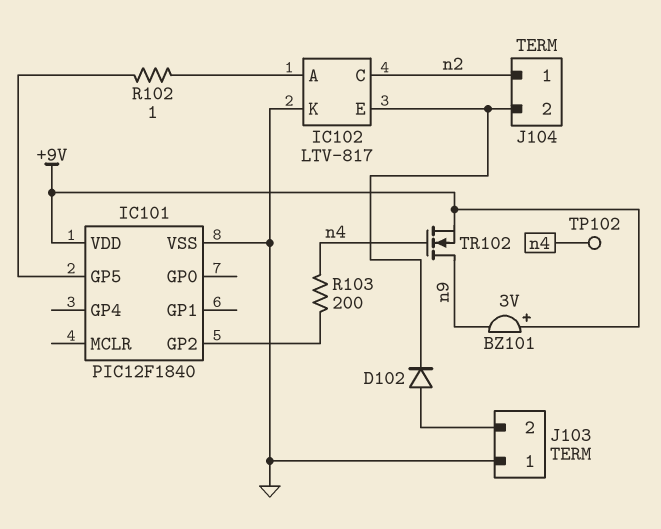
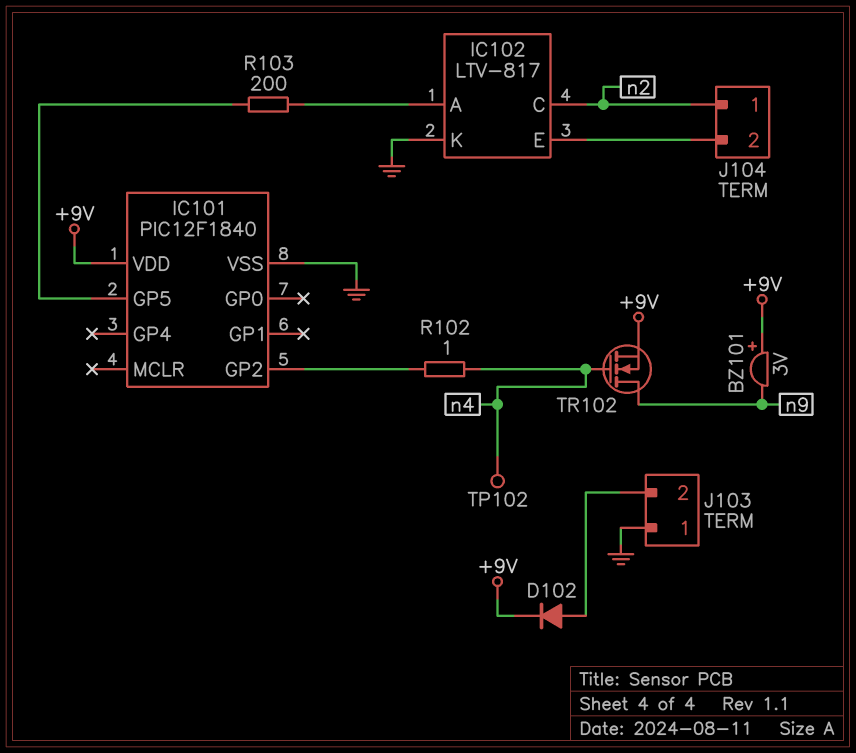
D102: diode (A J103/2, K IC102/E) -> diode (A J103/2, K +9V)
R102: 1 (IC101/GP5, IC102/A) -> 1 (IC101/GP2, n4)
R103: 200 (IC101/GP2, n4) -> 200 (IC101/GP5, IC102/A)

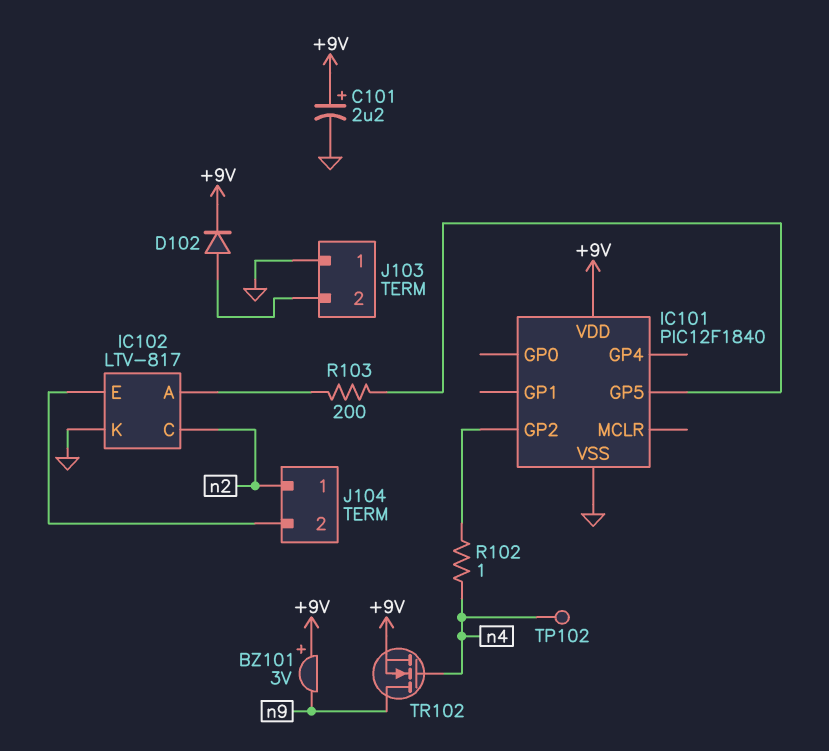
C101: none -> 2.2uF (plus +9V, minus GND)

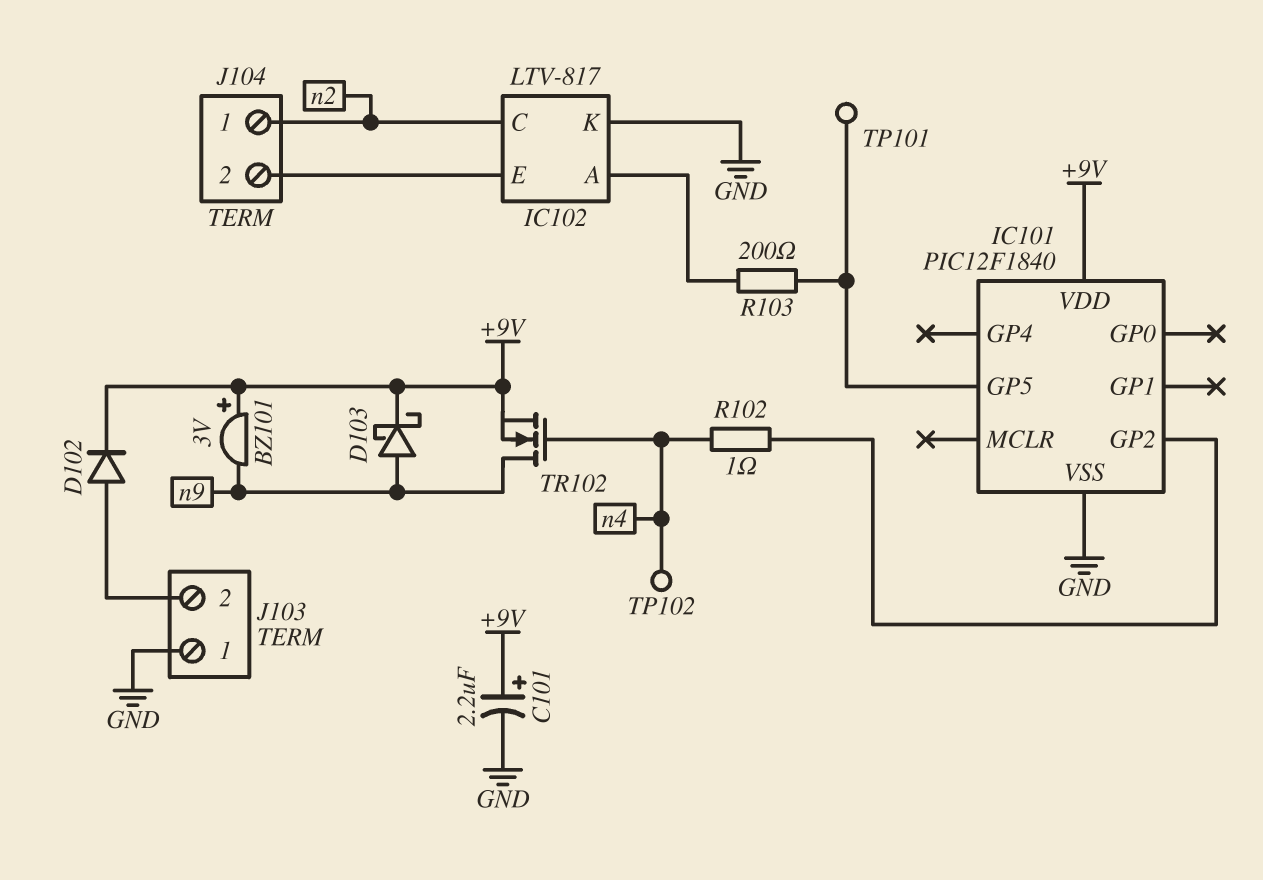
D103: none -> schottky (A n9, K +9V)
TP101: none -> test point (IC101/GP5)

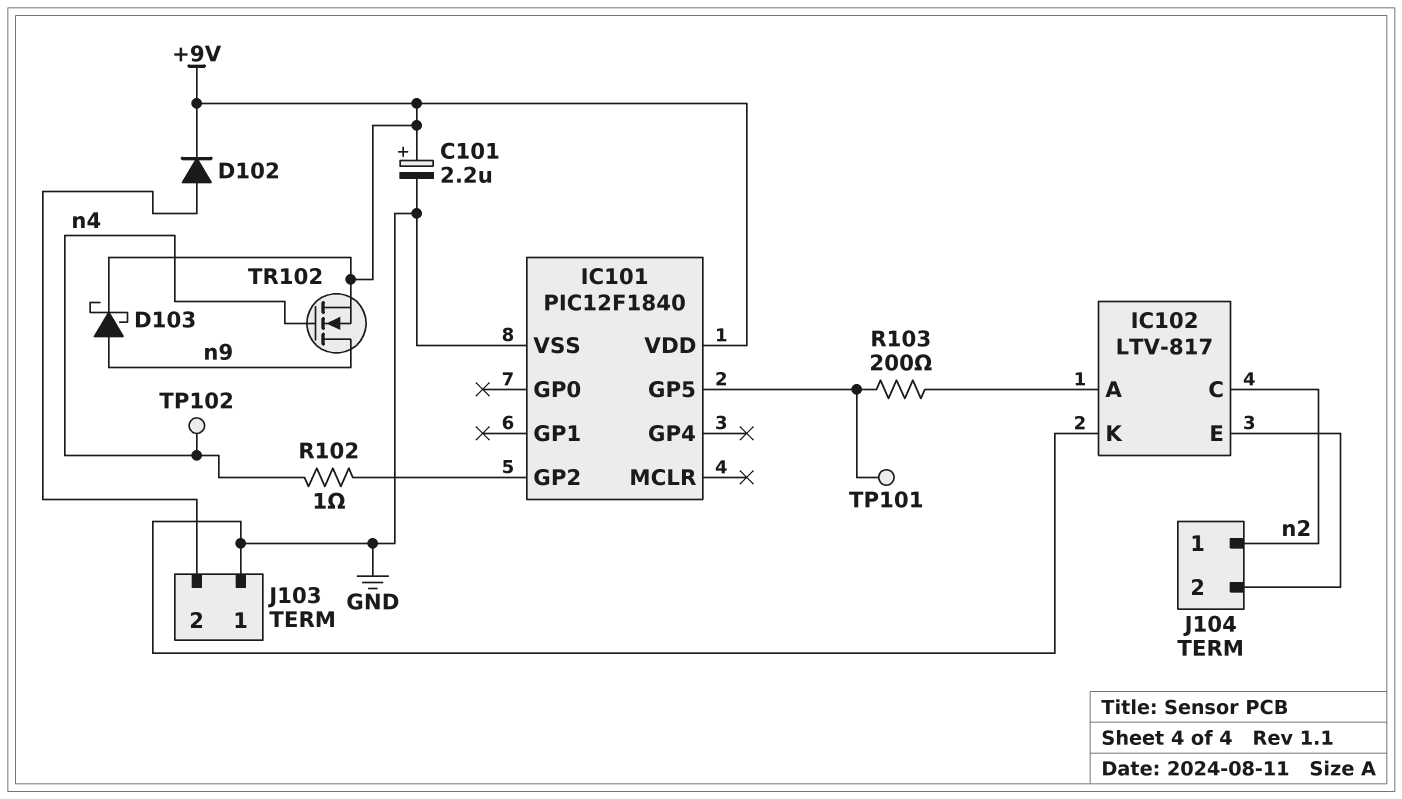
BZ101: buzzer 3V (plus +9V, minus n9) -> none

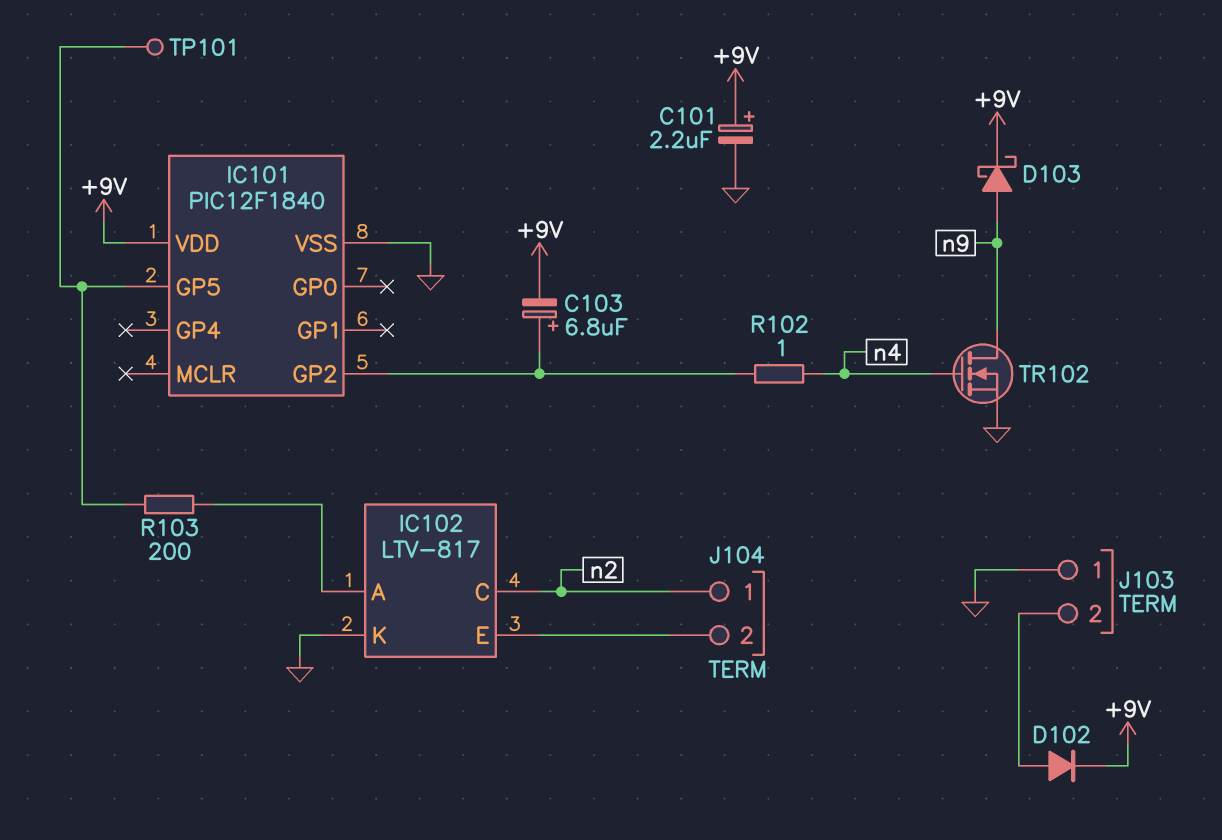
C103: none -> 6.8uF (plus IC101/GP2, minus +9V)
TP102: test point (n4) -> none
TR102: NMOS (G n4, D n9, S +9V) -> NMOS (G n4, D n9, S GND)

